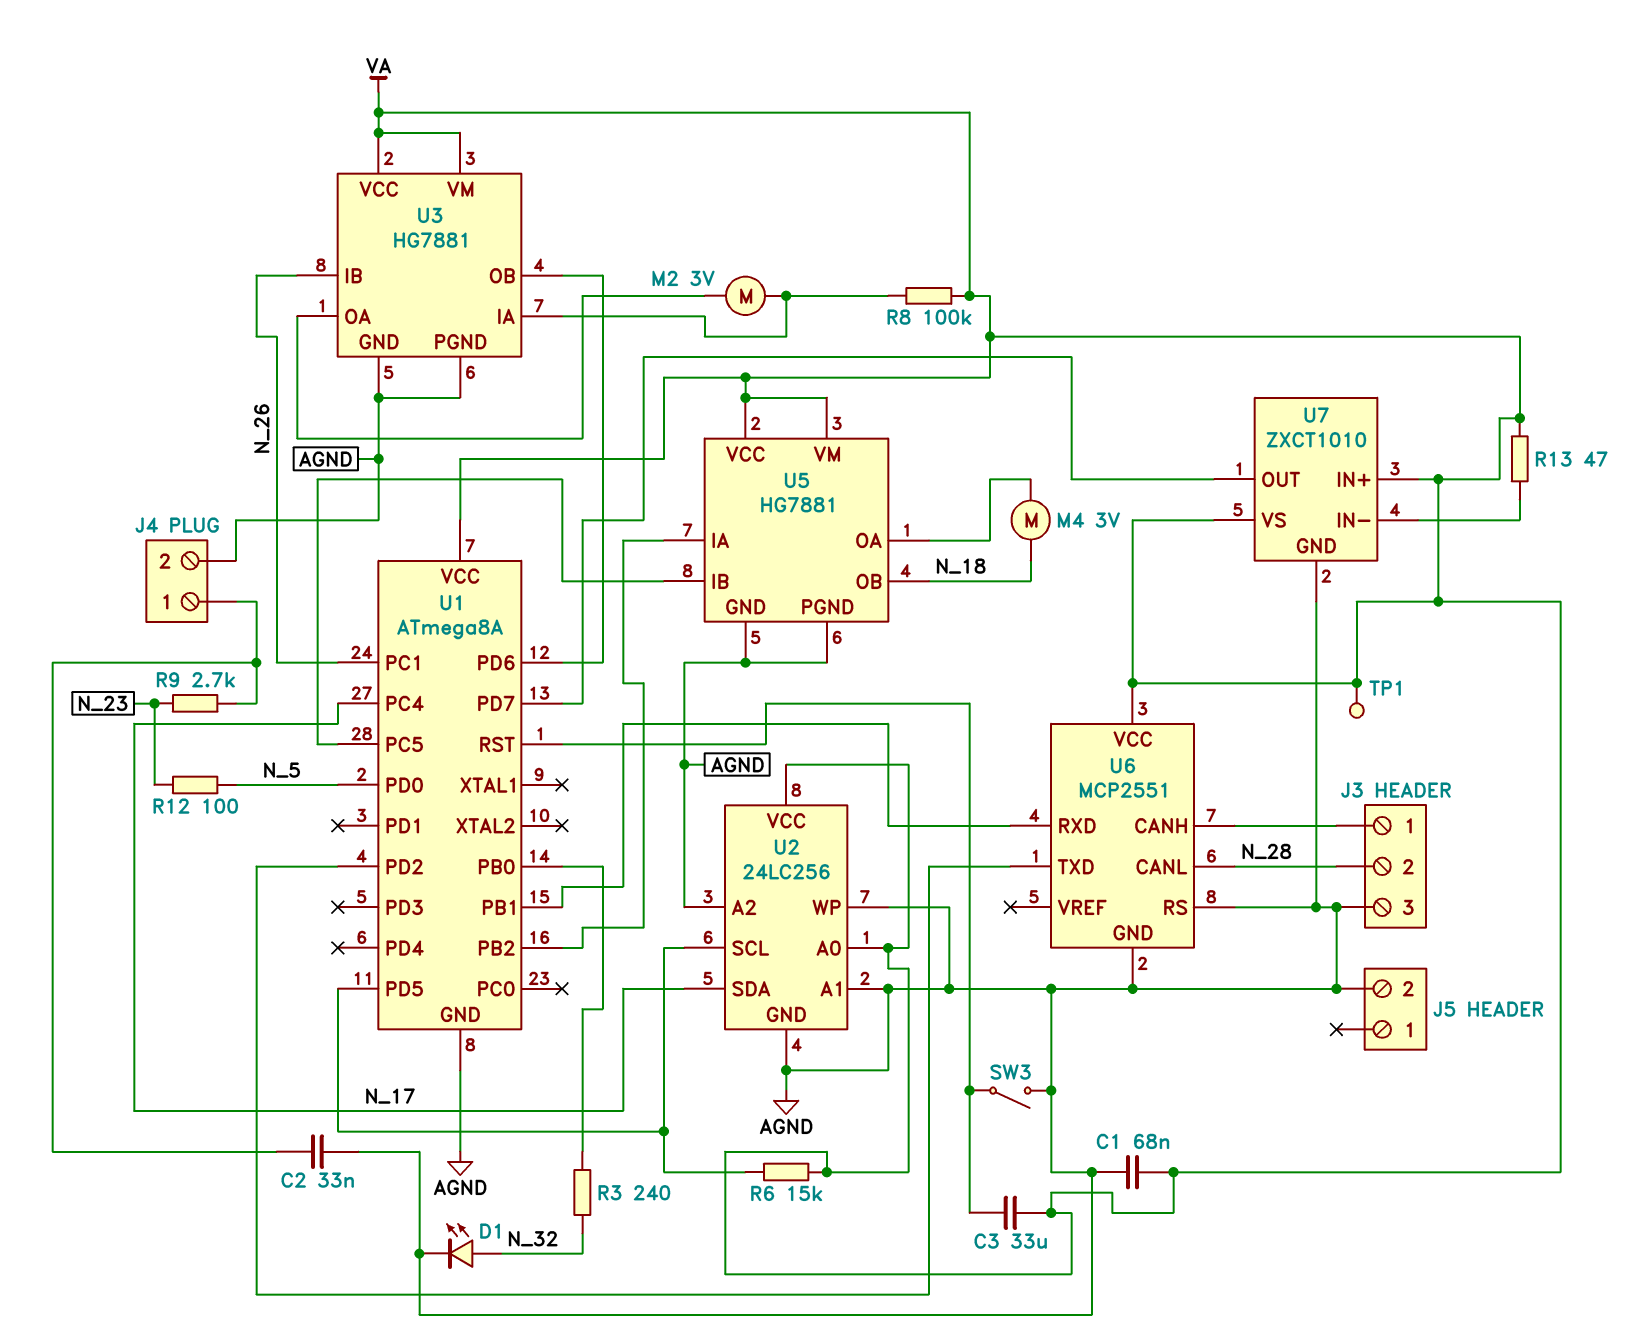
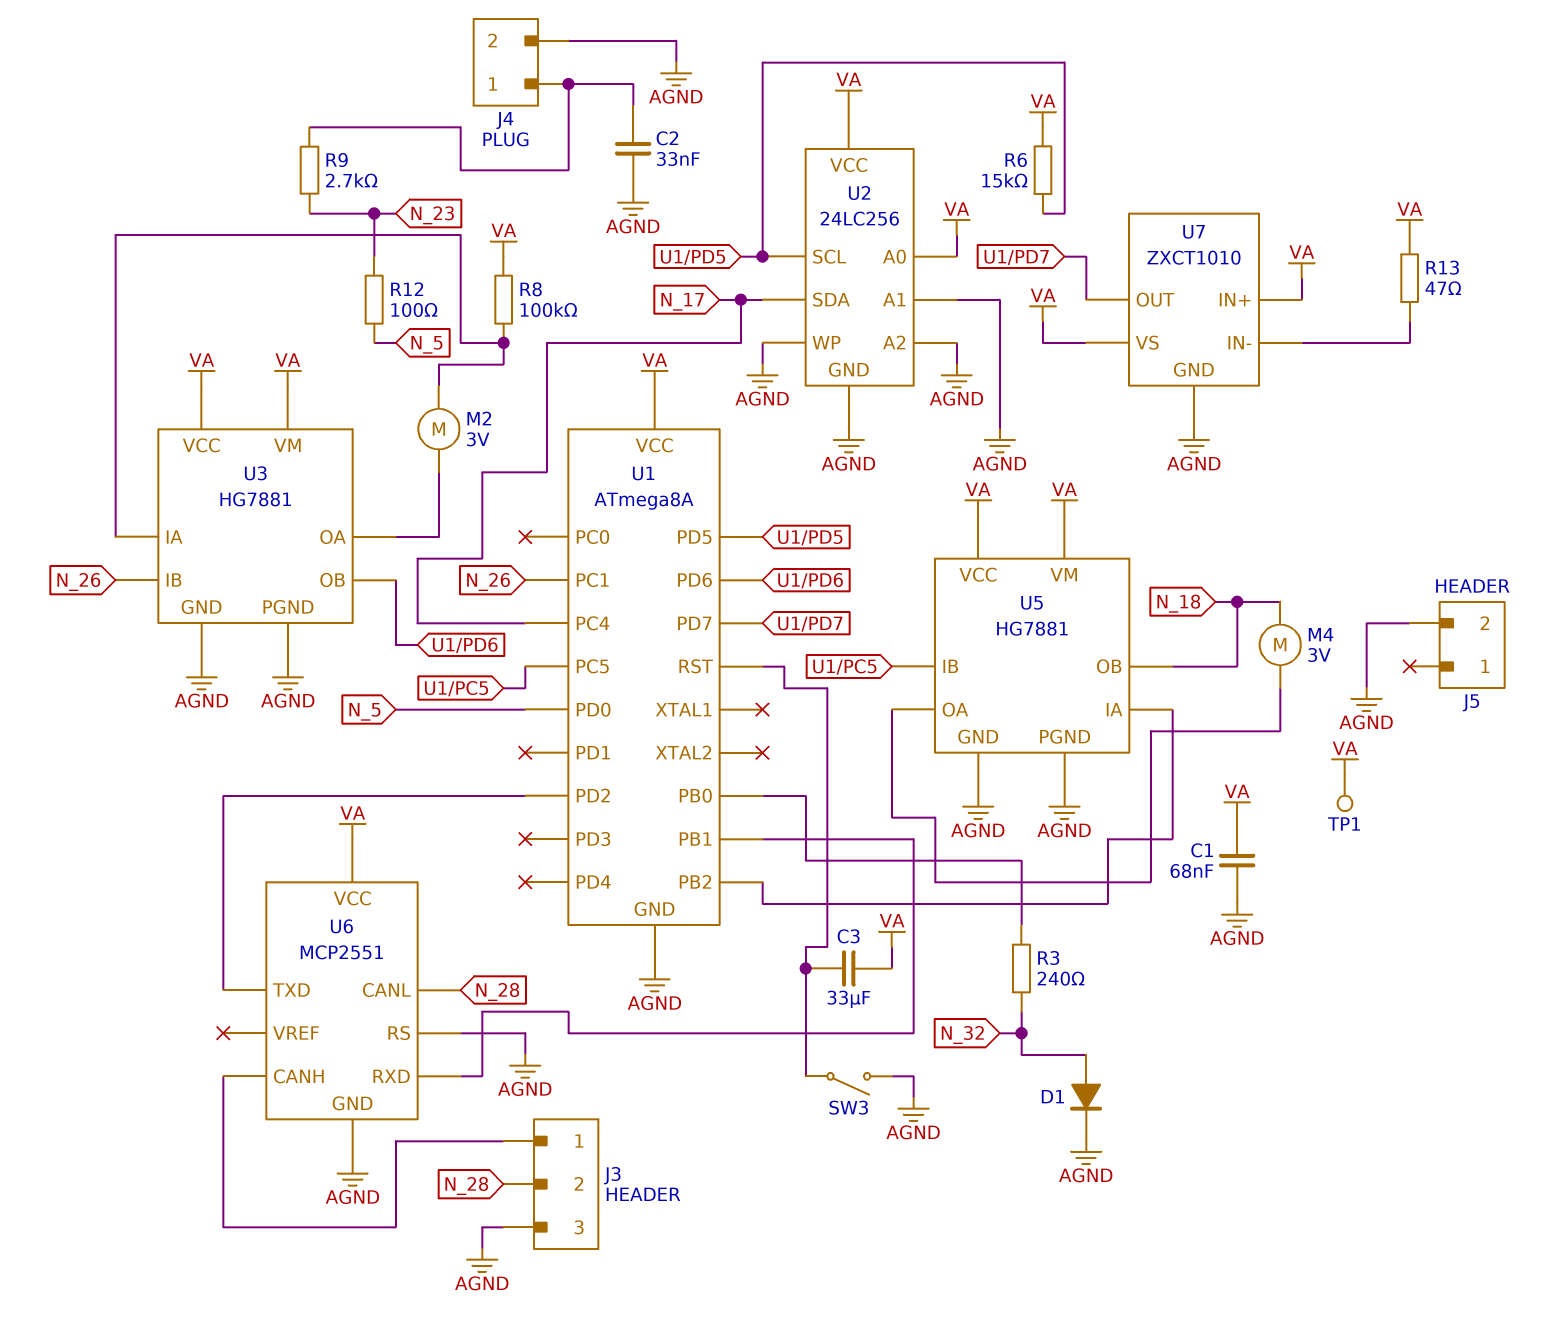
D1: LED (A N_32, K AGND) -> diode (A N_32, K AGND)

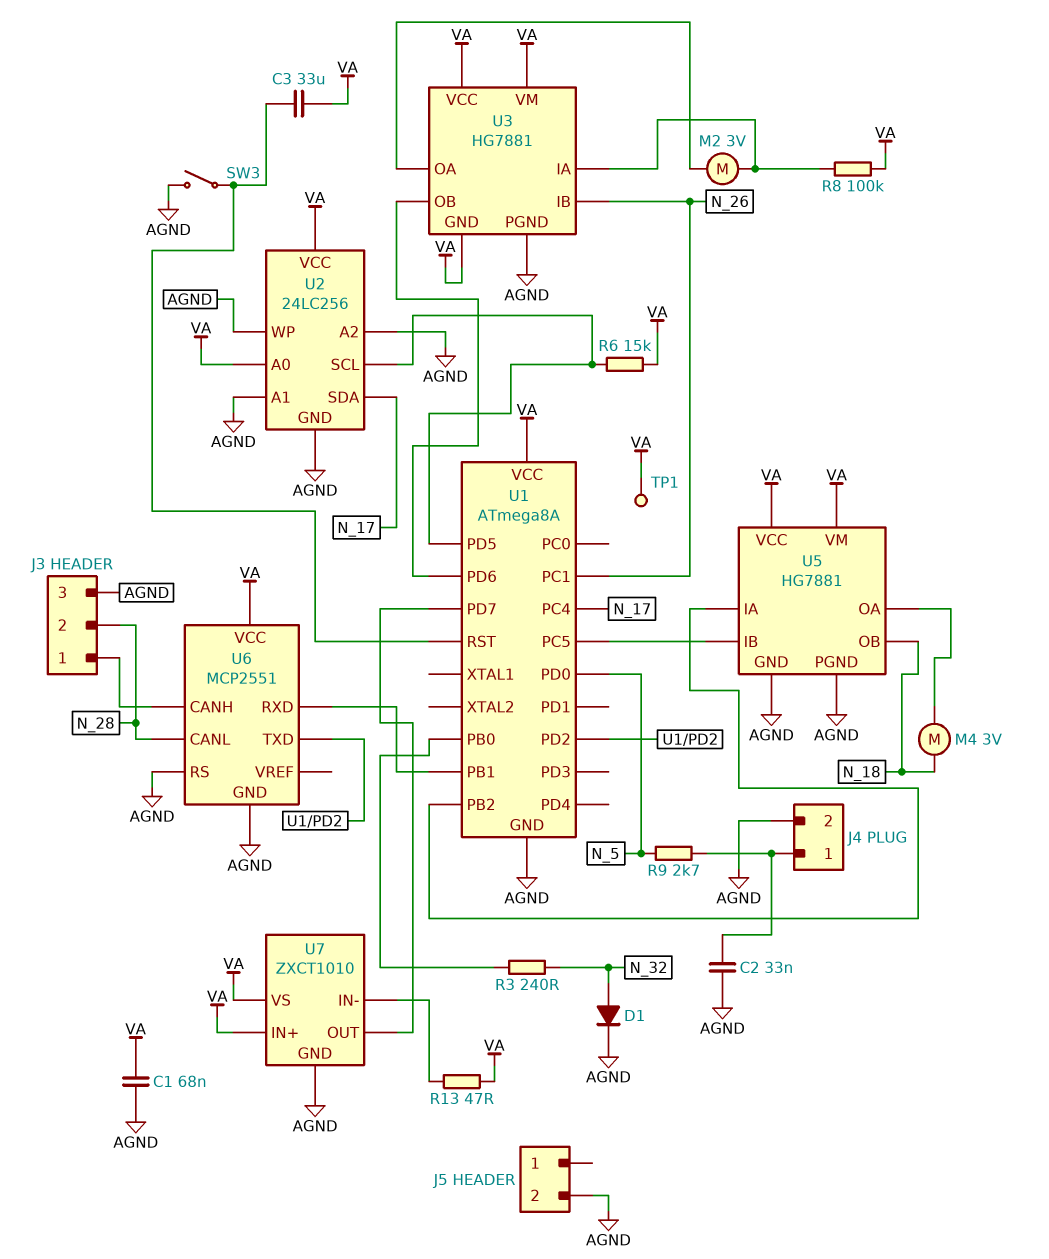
R9: 2.7k (J4/1, N_23) -> 2.7k (J4/1, N_5)
R12: 100 (N_5, N_23) -> none
U3 pin GND: AGND -> VA

